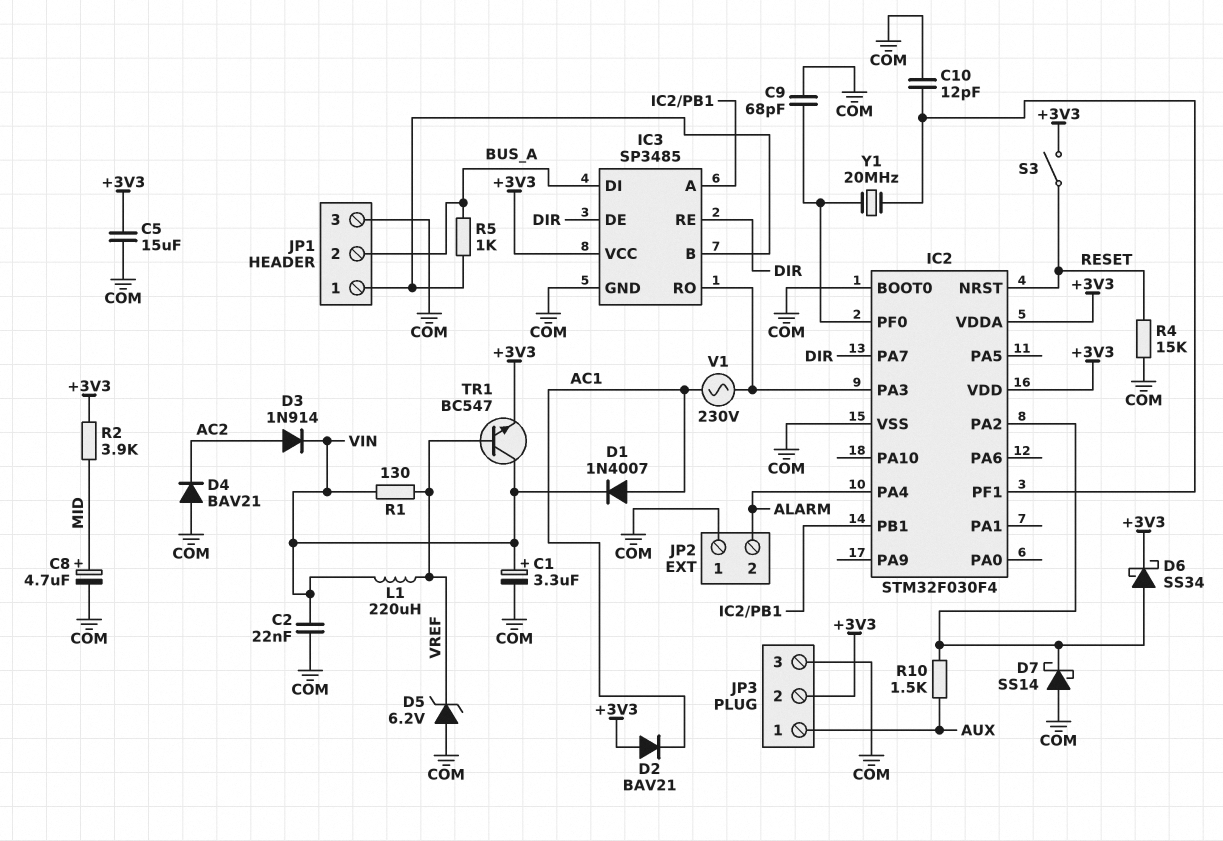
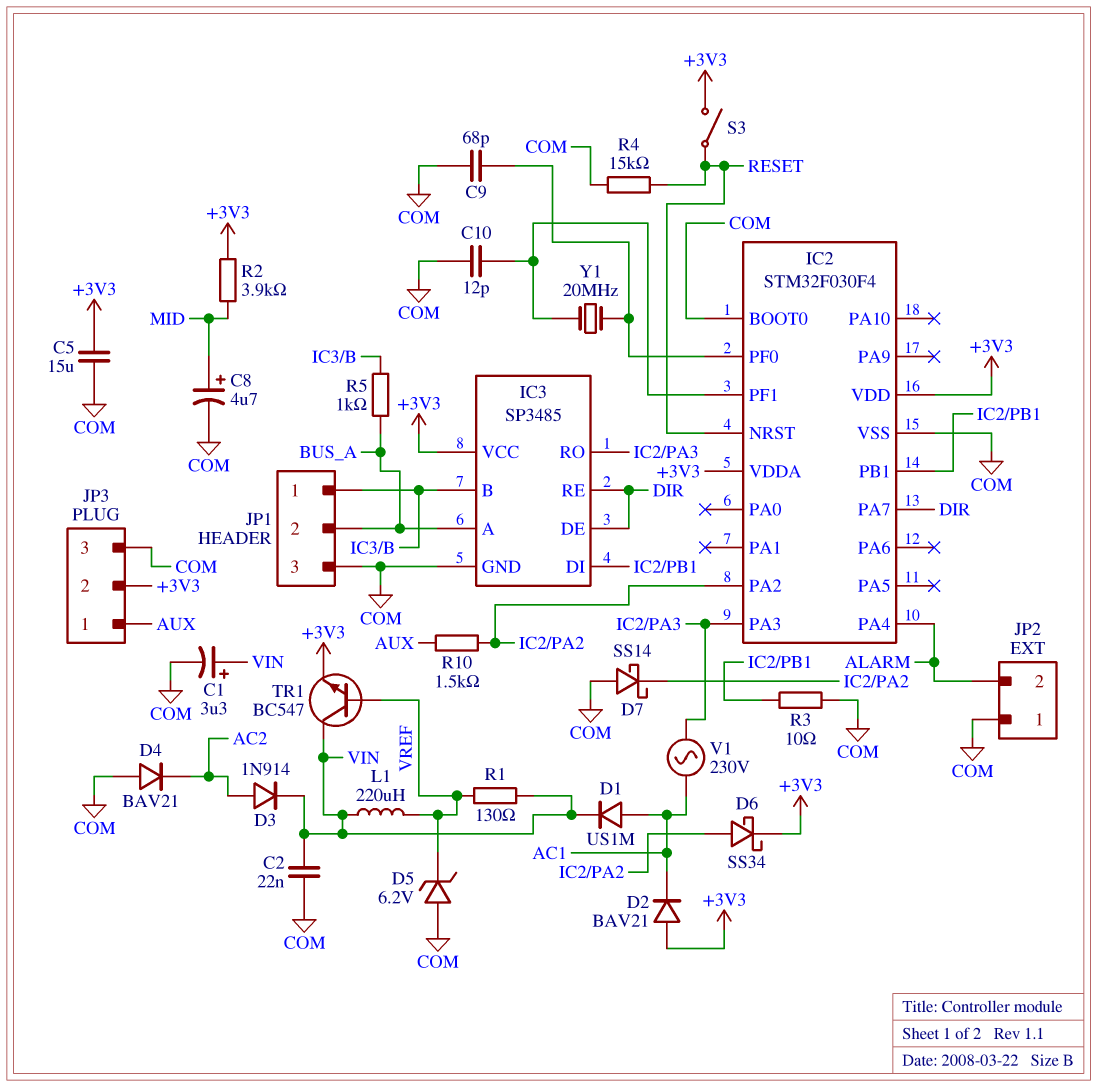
D1: diode 1N4007 (A AC1, K VIN) -> diode US1M (A AC1, K VIN)
IC3 pin A: IC2/PB1 -> BUS_A
IC3 pin DI: BUS_A -> IC2/PB1
R3: none -> 10 (COM, IC2/PB1)

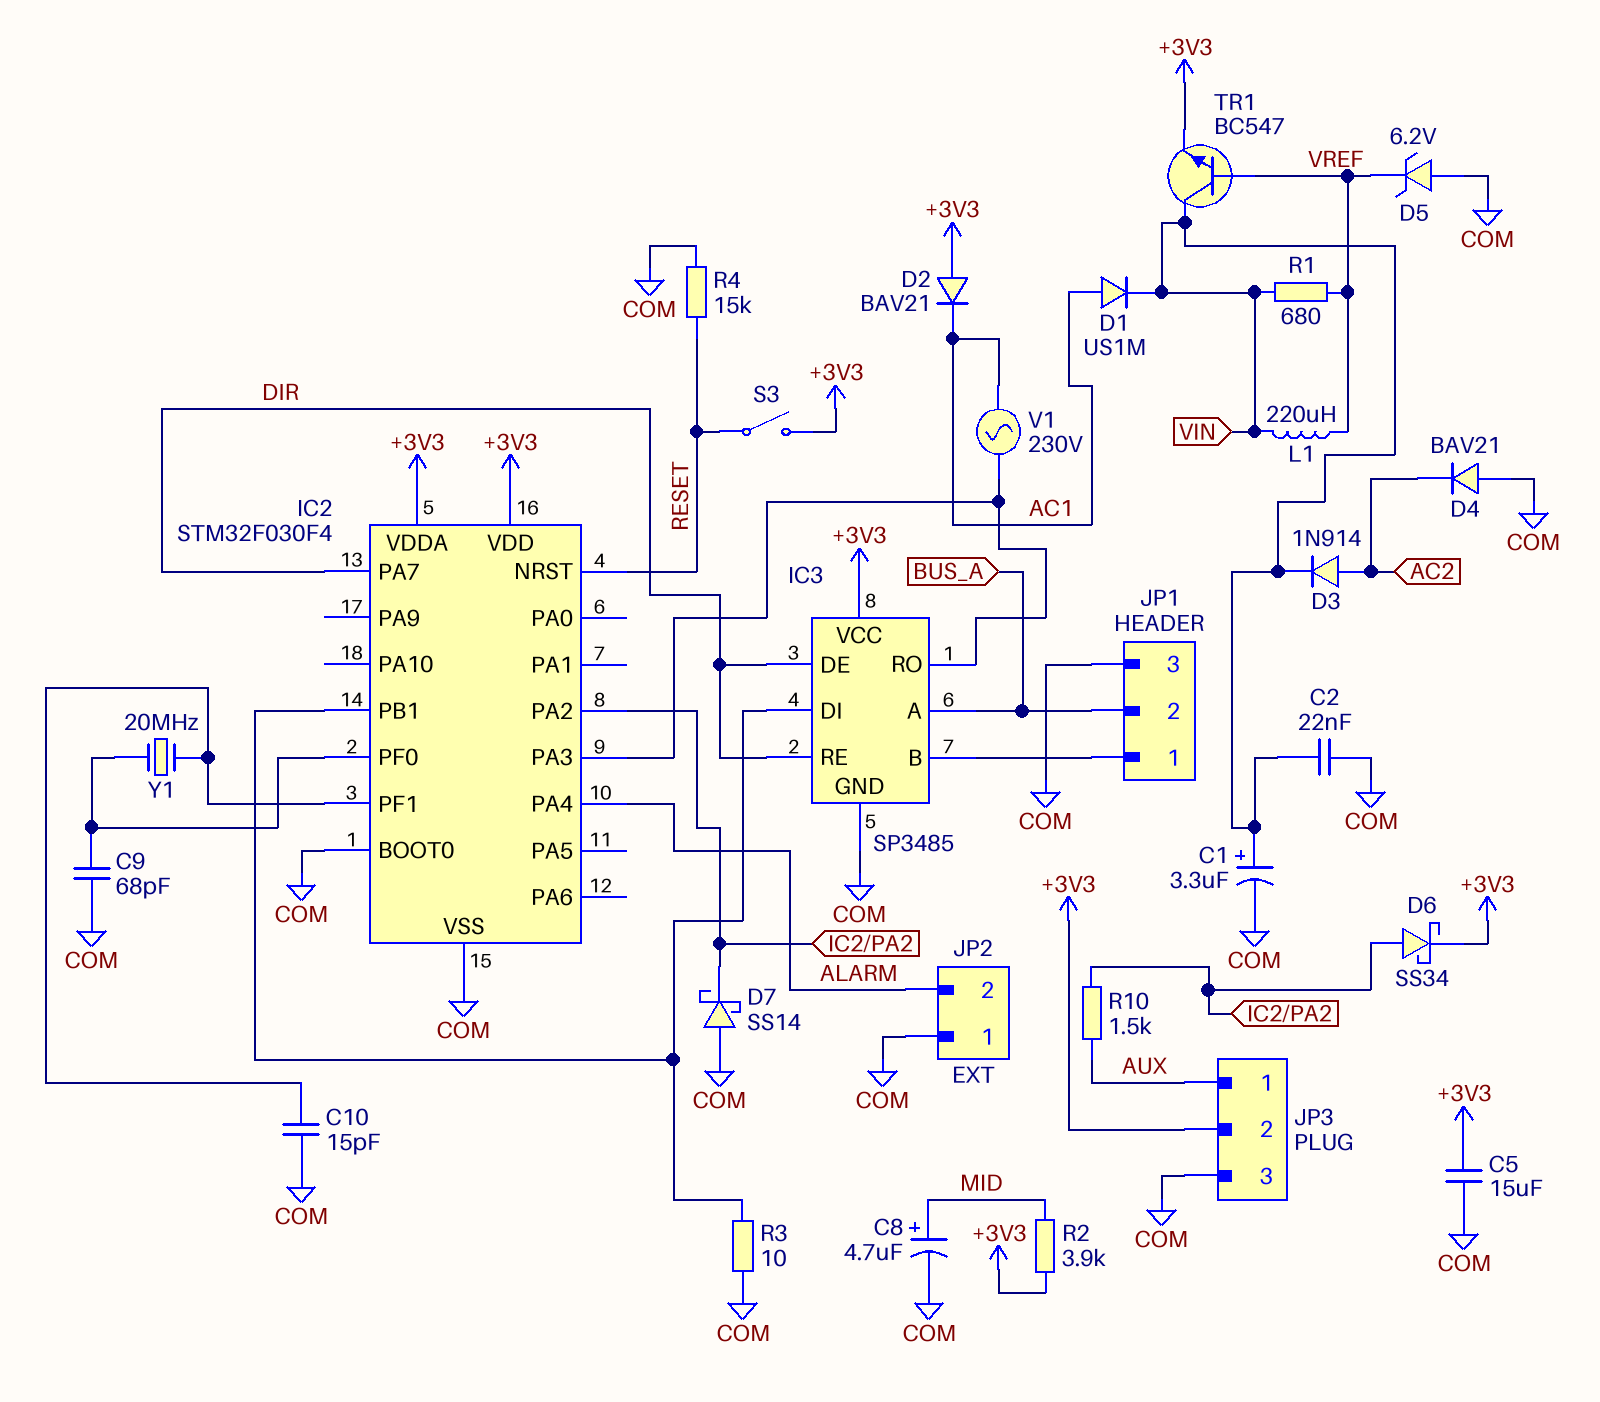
C10: 12pF (COM, IC2/PF1) -> 15pF (COM, IC2/PF1)
R1: 130 (VIN, VREF) -> 680 (VIN, VREF)
R5: 1k (BUS_A, IC3/B) -> none

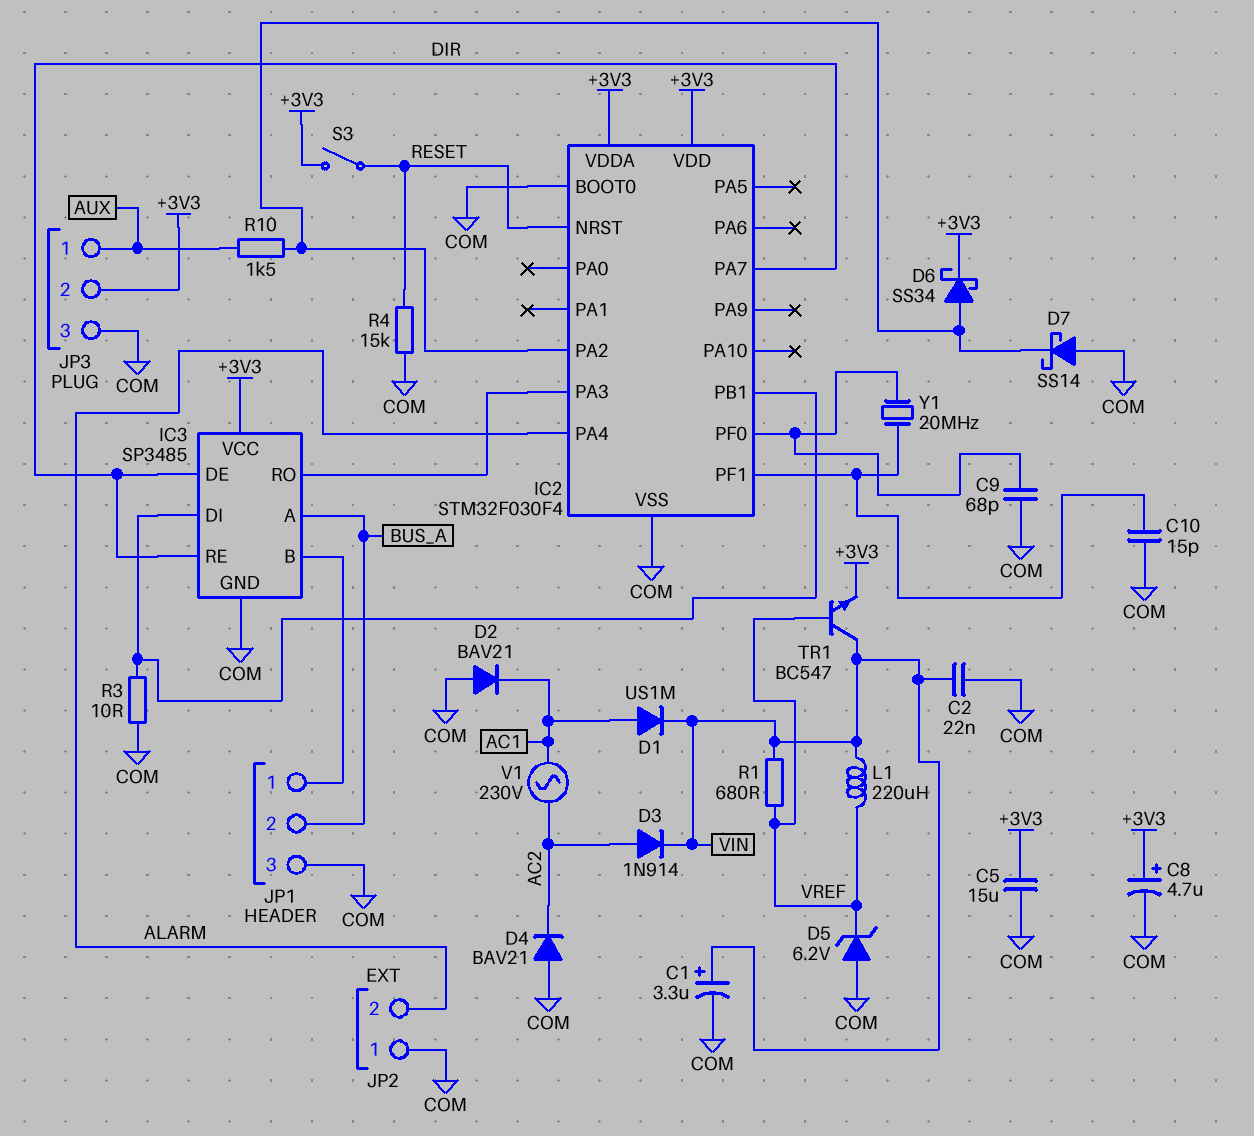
C8: 4.7uF (plus MID, minus COM) -> 4.7uF (plus +3V3, minus COM)
D2: diode BAV21 (A +3V3, K AC1) -> diode BAV21 (A COM, K AC1)
R2: 3.9k (+3V3, MID) -> none
V1: AC 230V (AC1, IC2/PA3) -> AC 230V (AC1, AC2)

